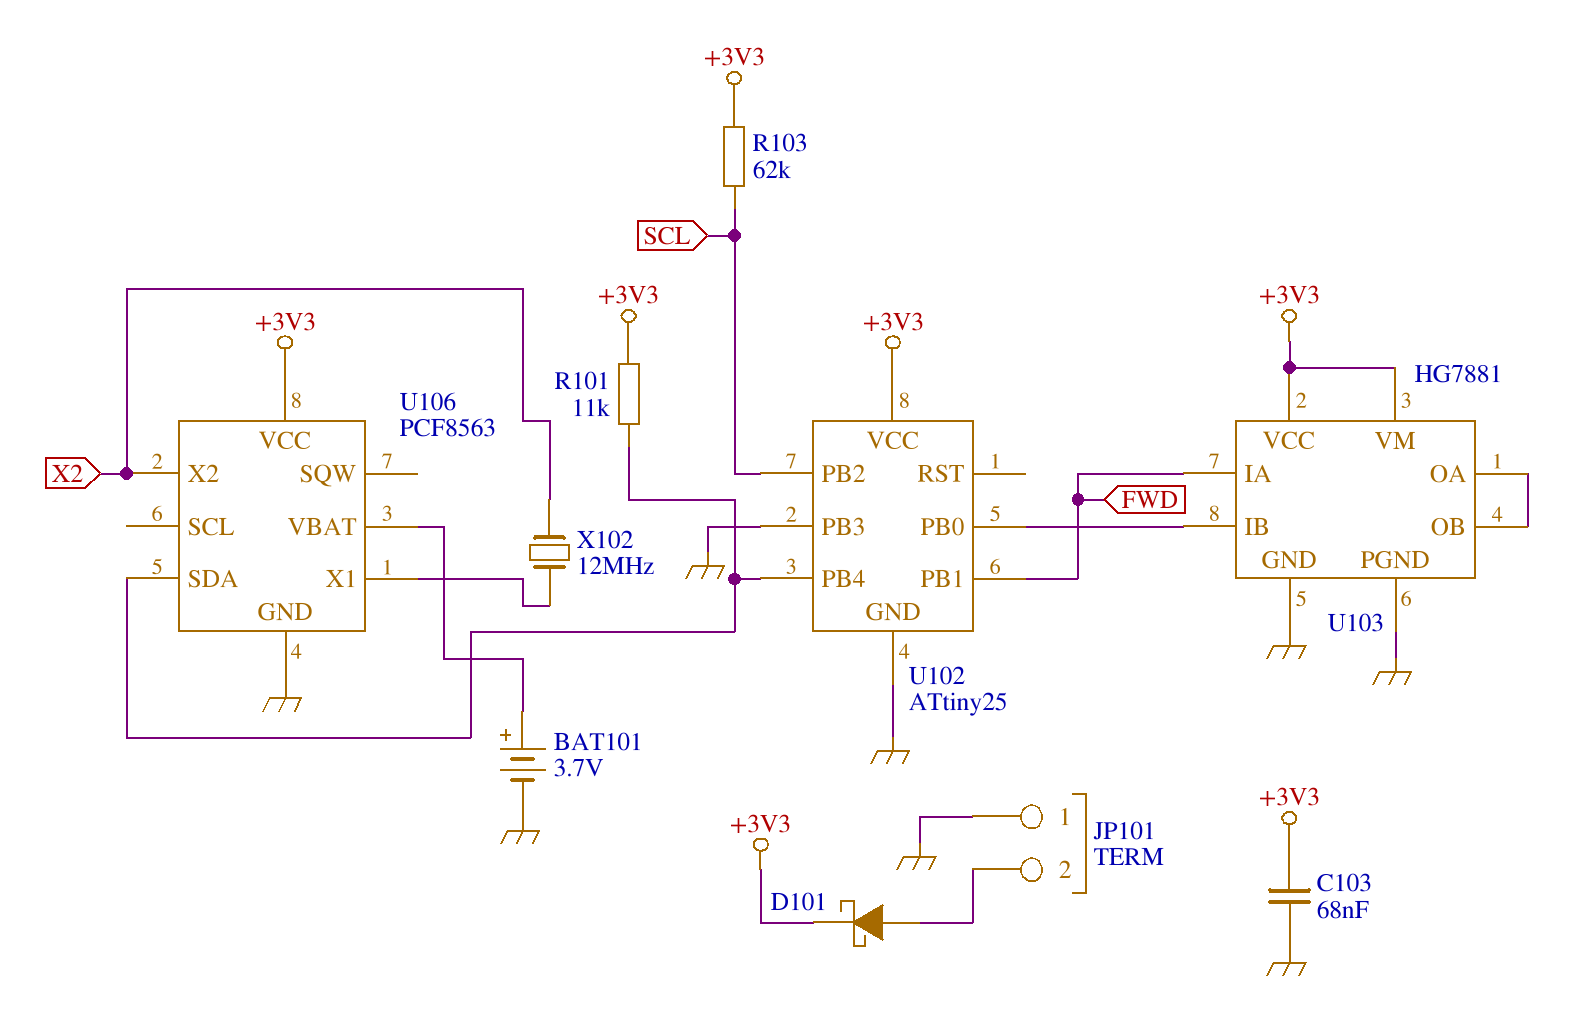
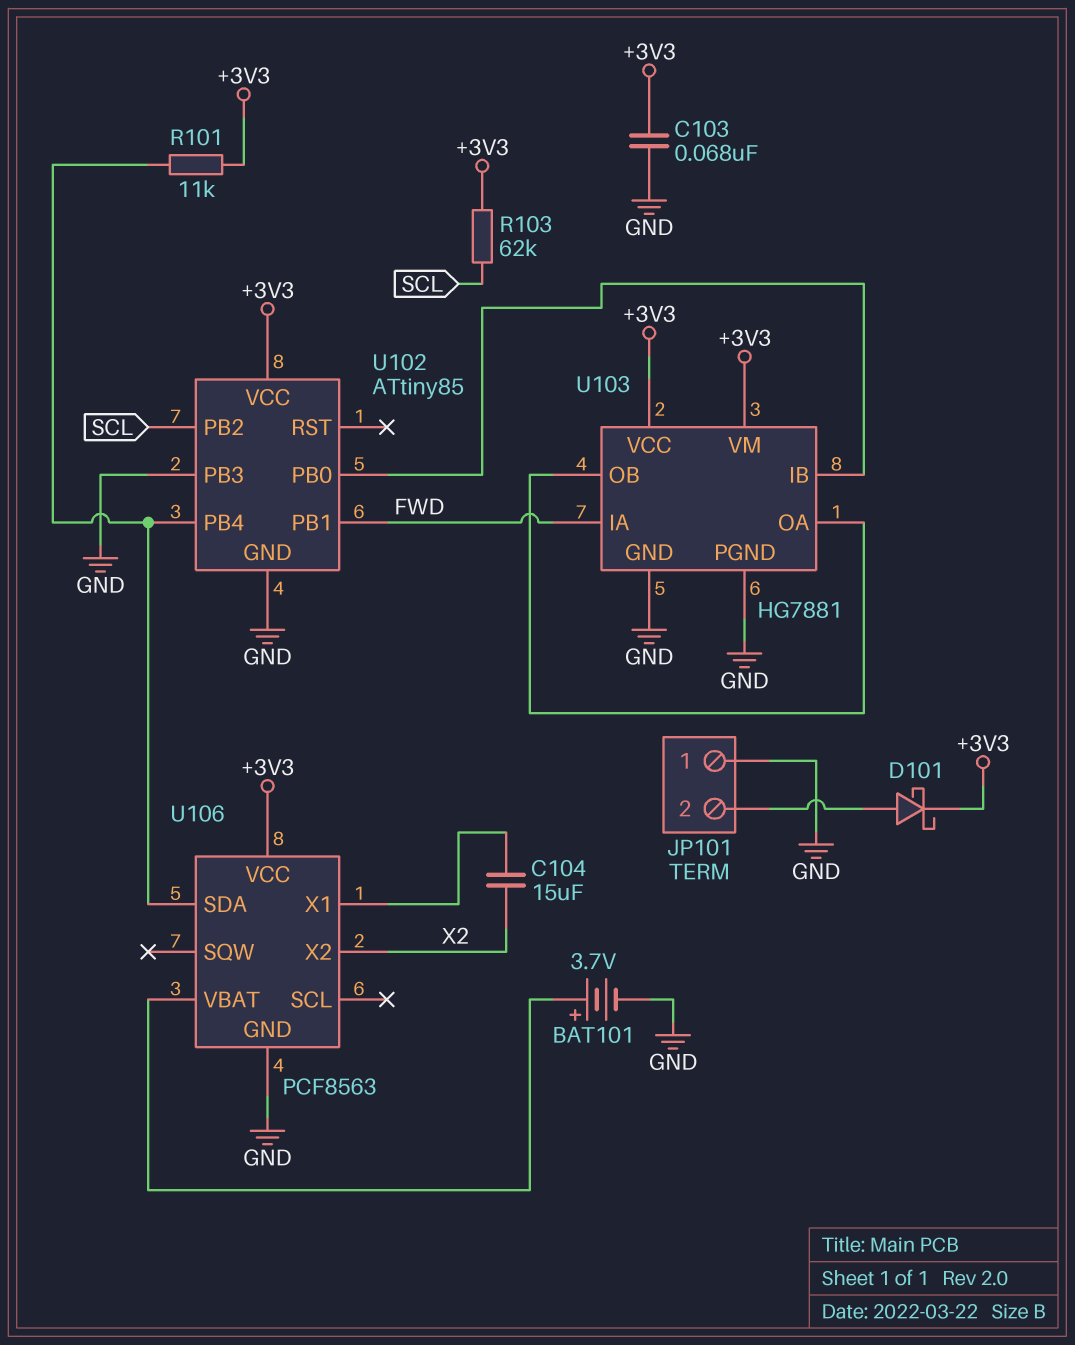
C104: none -> 15uF (U106/X1, X2)
U102: ATtiny25 -> ATtiny85
X102: 12MHz (U106/X1, X2) -> none

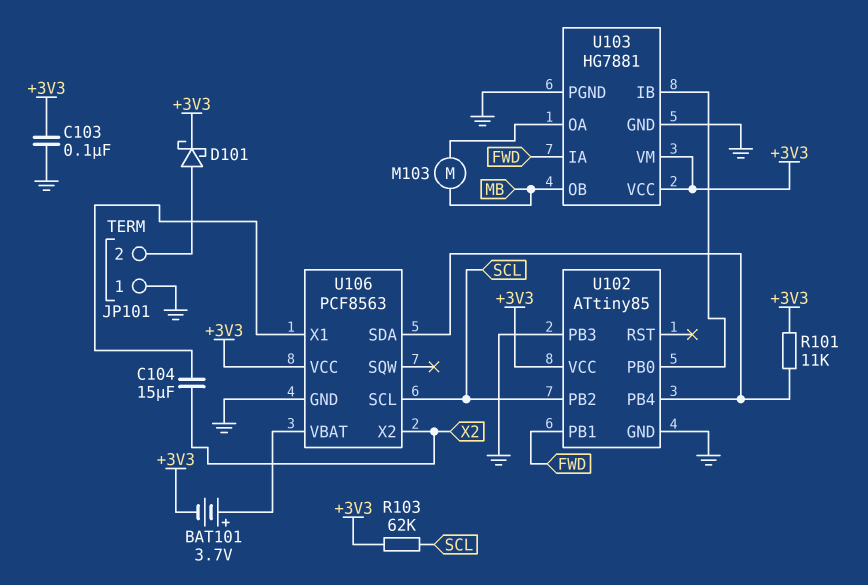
BAT101: 3.7V (plus U106/VBAT, minus GND) -> 3.7V (plus U106/VBAT, minus +3V3)
C103: 68nF (+3V3, GND) -> 100nF (+3V3, GND)
M103: none -> motor (MB, U103/OA)
U103 pin OB: U103/OA -> MB
U106 pin SCL: none -> SCL

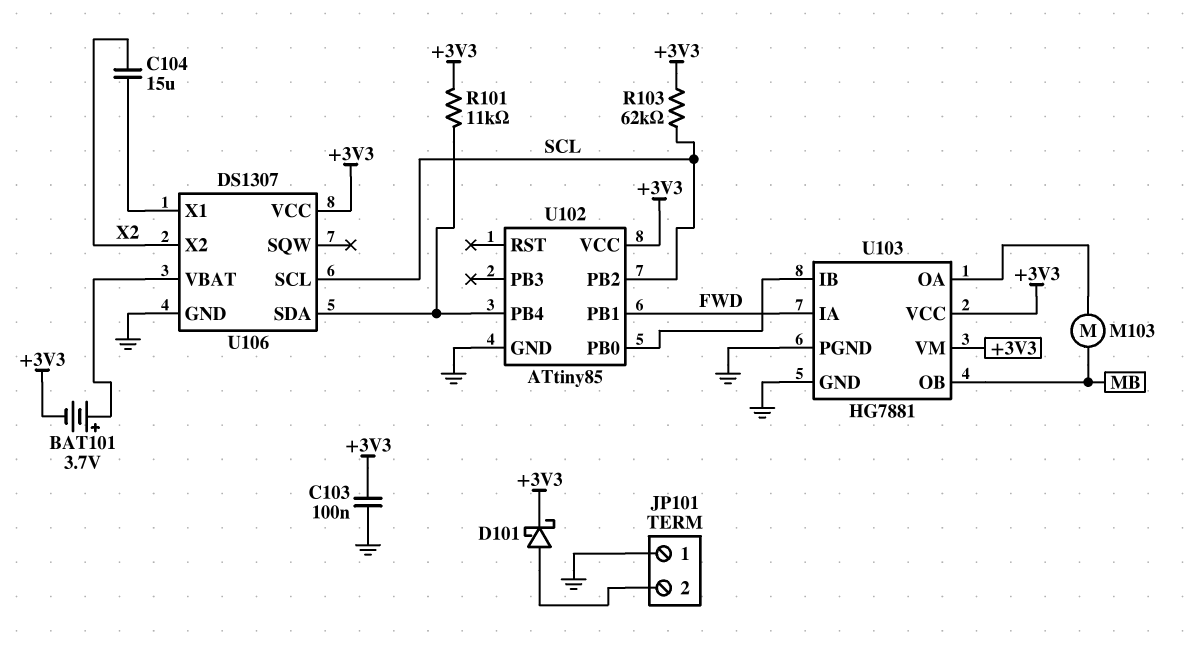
U102 pin PB3: GND -> none
U106: PCF8563 -> DS1307

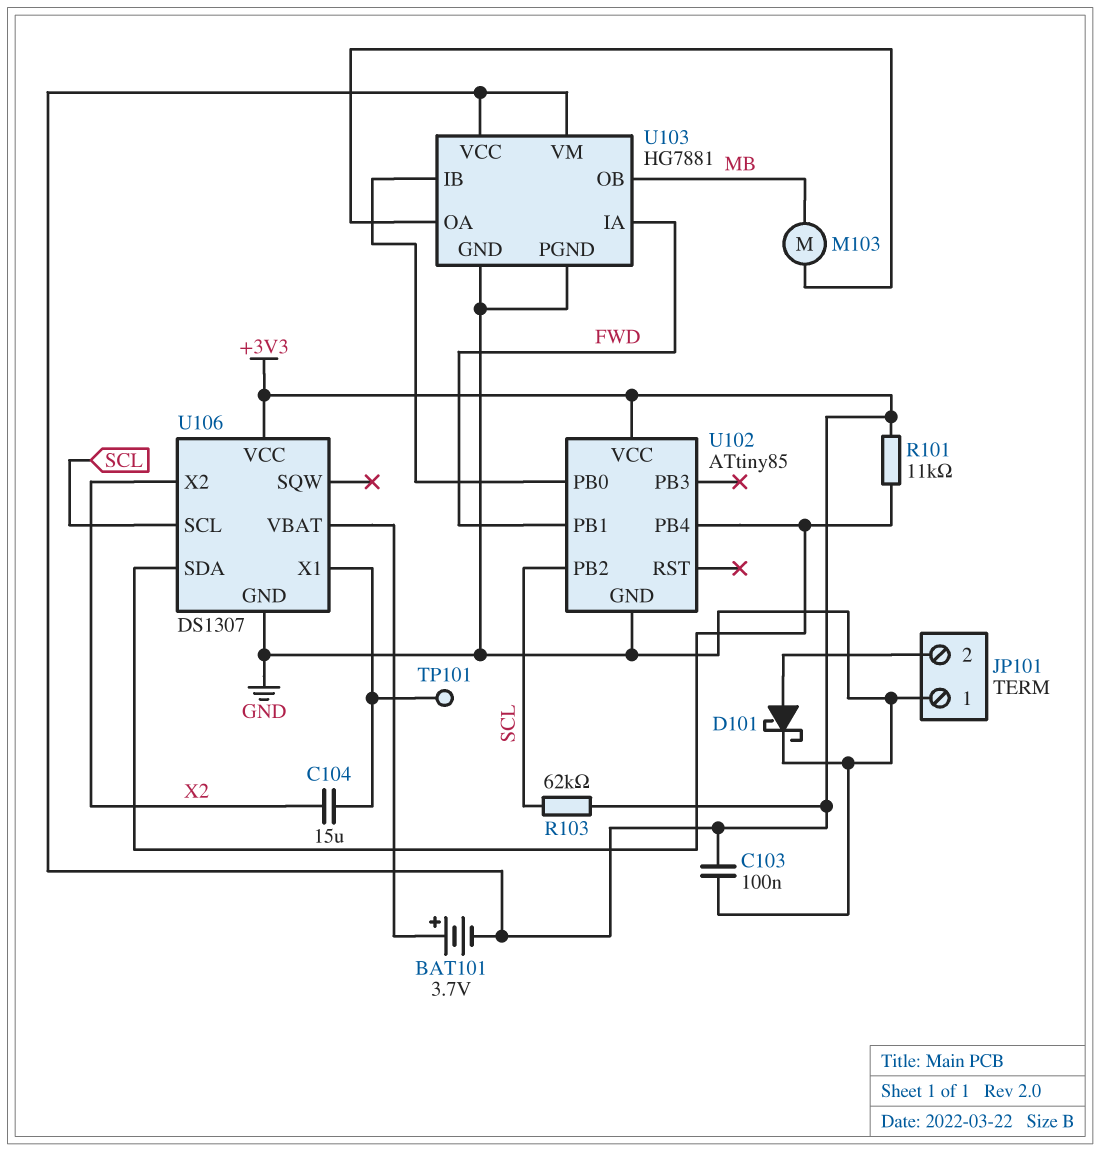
D101: schottky (A JP101/2, K +3V3) -> schottky (A JP101/2, K GND)
TP101: none -> test point (U106/X1)

